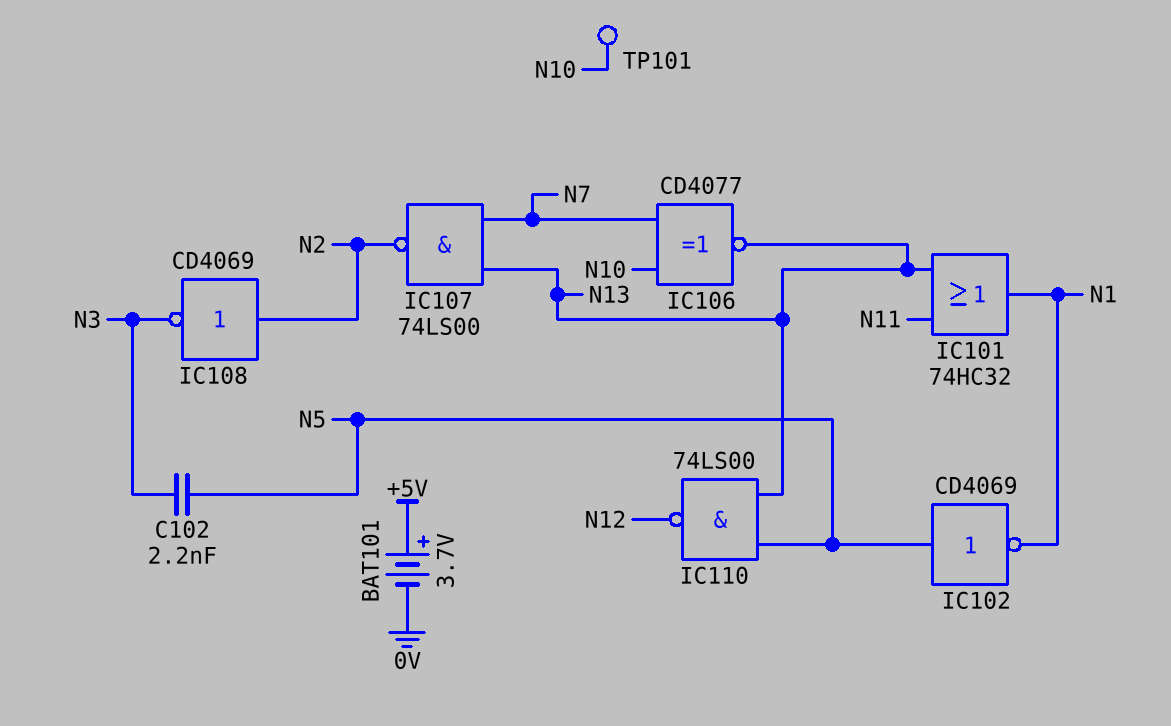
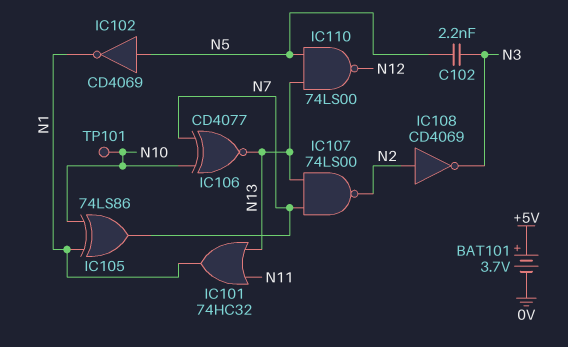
IC105: none -> XOR 74LS86 (in N1, in N10, out N7)

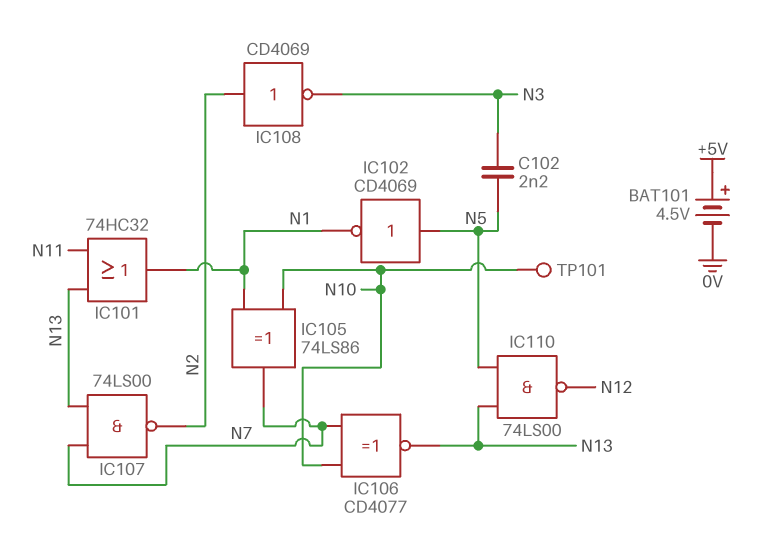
BAT101: 3.7V (plus +5V, minus 0V) -> 4.5V (plus +5V, minus 0V)

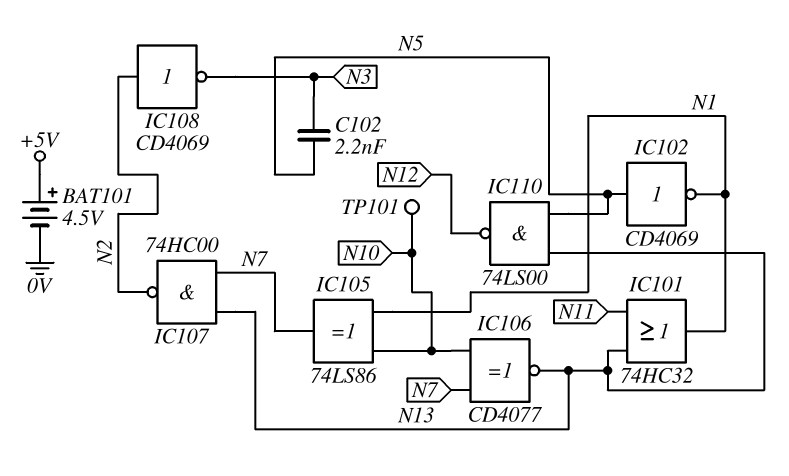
IC107: NAND 74LS00 (in N7, in N13, out N2) -> NAND 74HC00 (in N7, in N13, out N2)

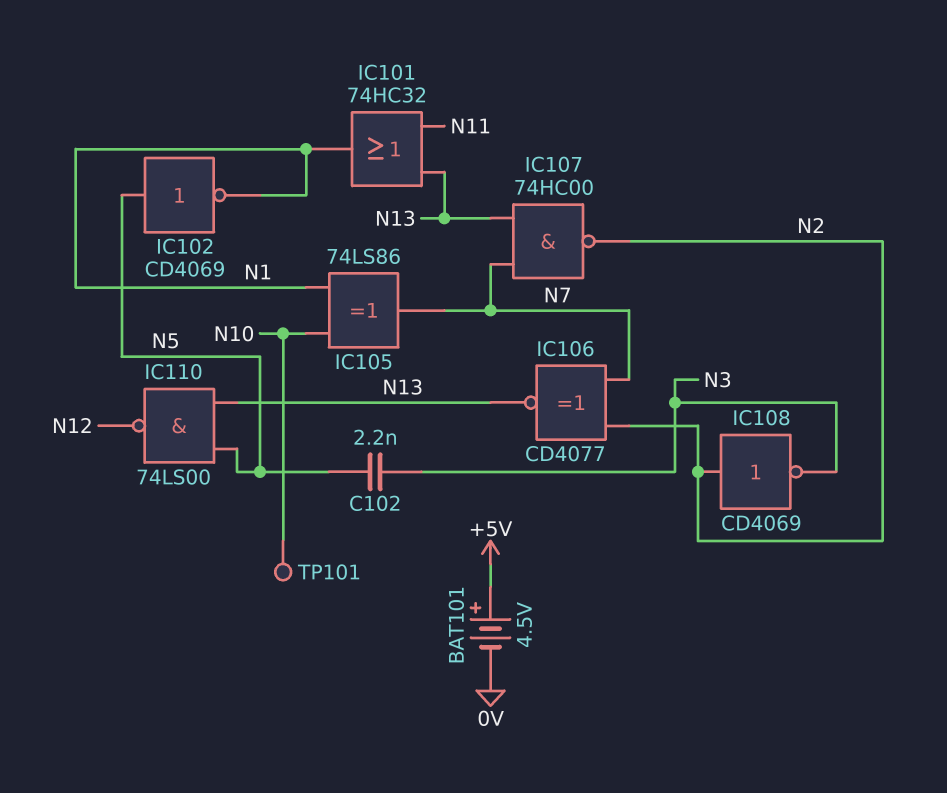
IC106: XNOR CD4077 (in N7, in N10, out N13) -> XNOR CD4077 (in N2, in N7, out N13)

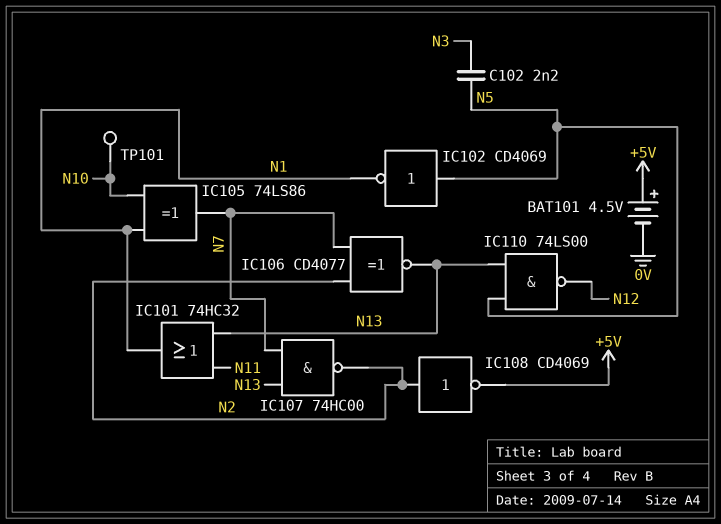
IC108: NOT CD4069 (in N2, out N3) -> NOT CD4069 (in N2, out +5V)

